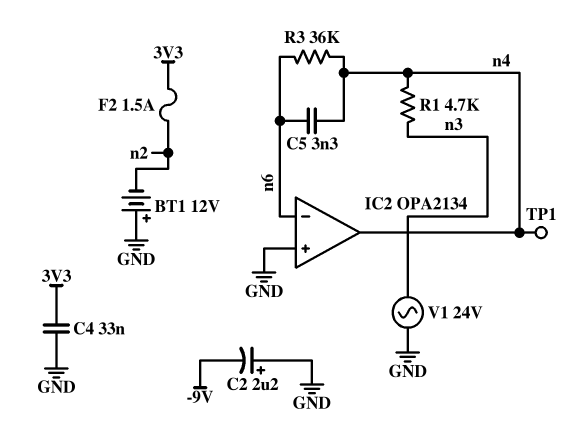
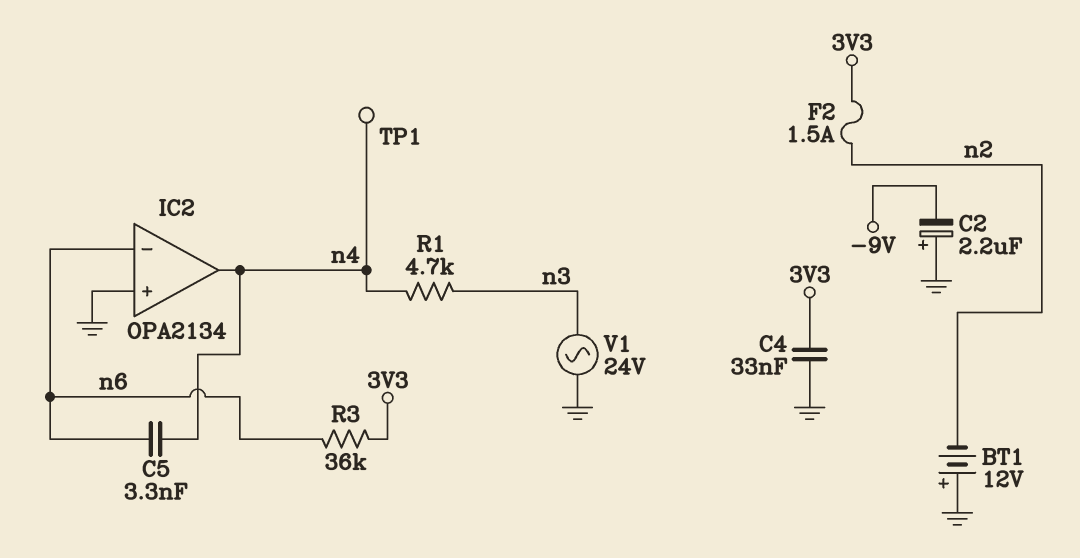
R3: 36k (n4, n6) -> 36k (3V3, n6)

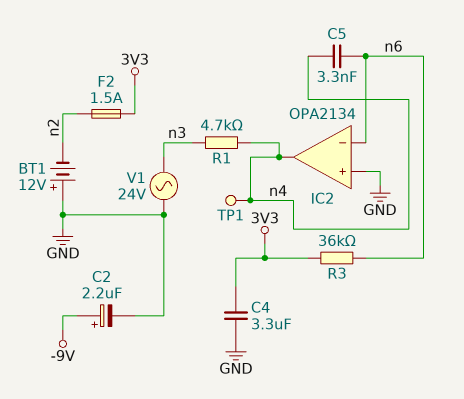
C2: 2.2uF (plus GND, minus -9V) -> 2.2uF (plus -9V, minus GND)
C4: 33nF (3V3, GND) -> 3.3uF (3V3, GND)

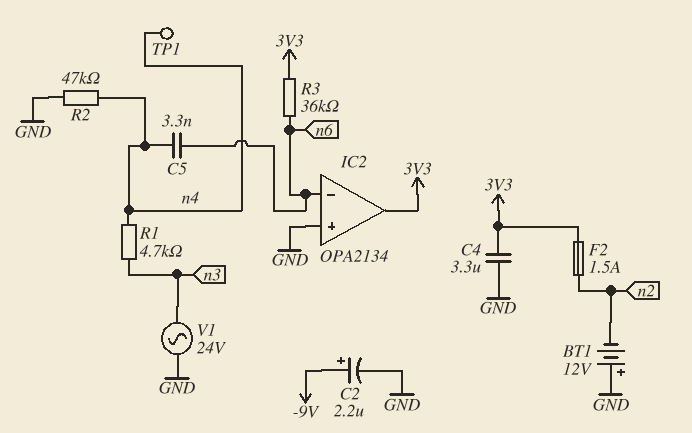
IC2 pin out: n4 -> 3V3
R2: none -> 47k (GND, n4)

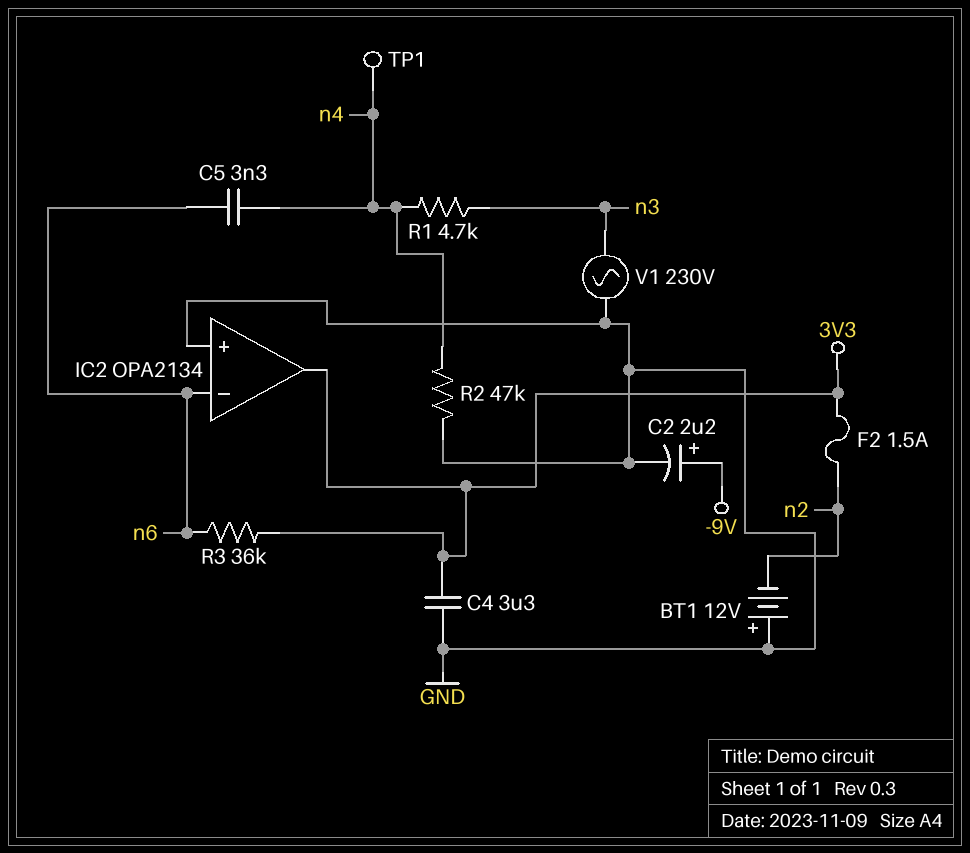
V1: AC 24V (GND, n3) -> AC 230V (GND, n3)

